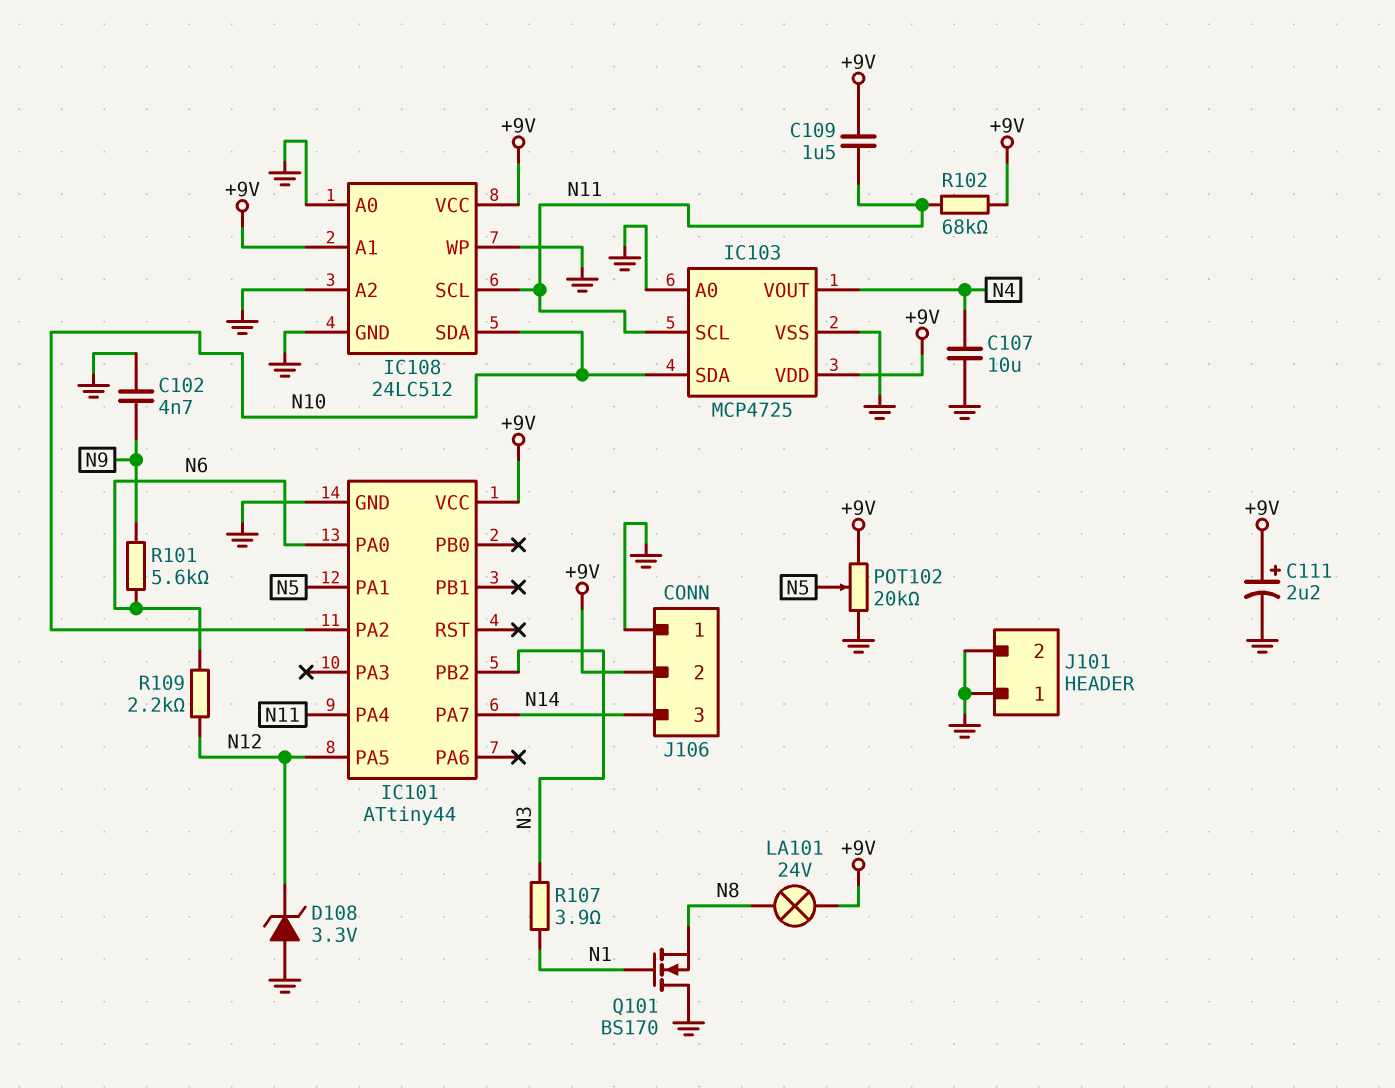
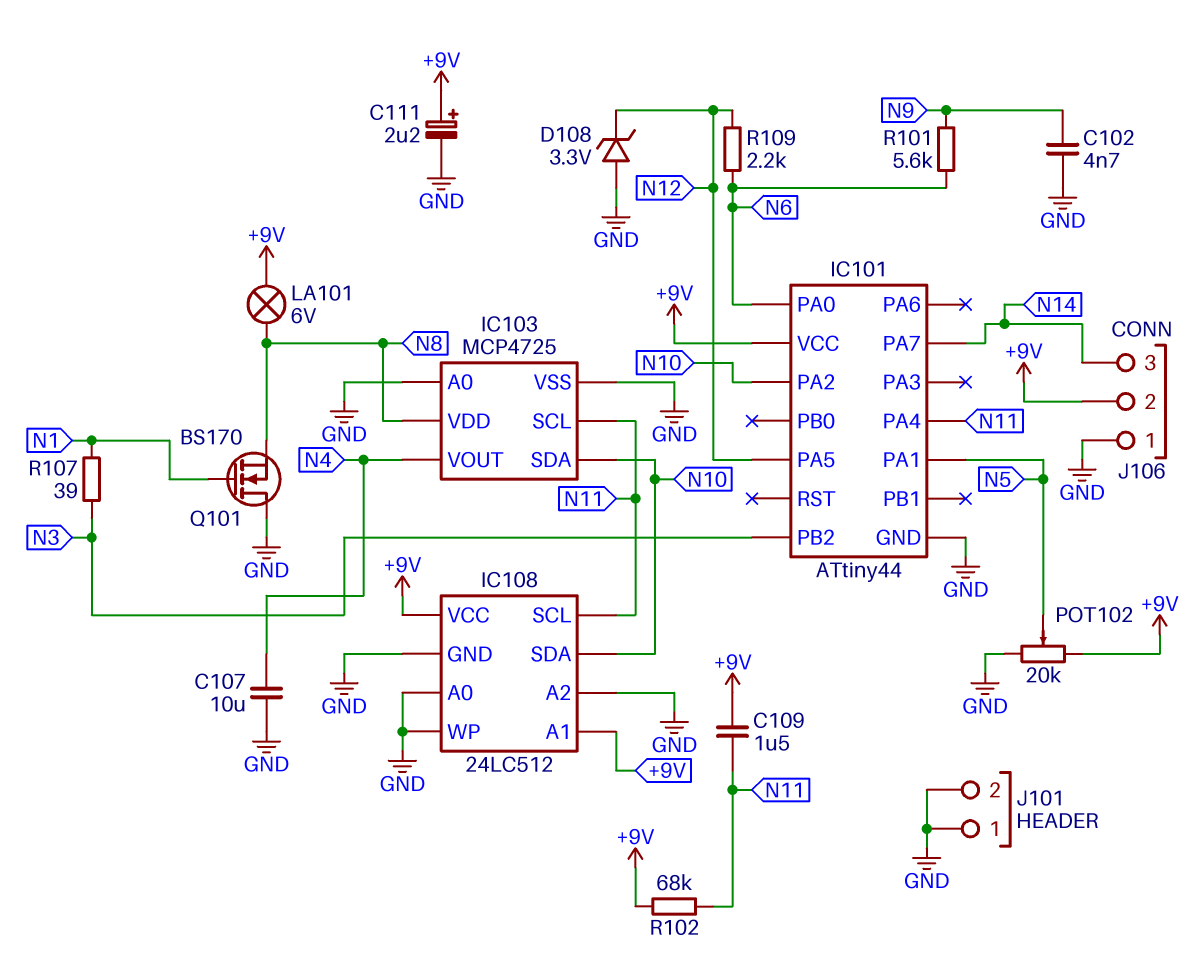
IC103 pin VDD: +9V -> N8
LA101: lamp 24V (+9V, N8) -> lamp 6V (+9V, N8)
R107: 3.9 (N1, N3) -> 39 (N1, N3)

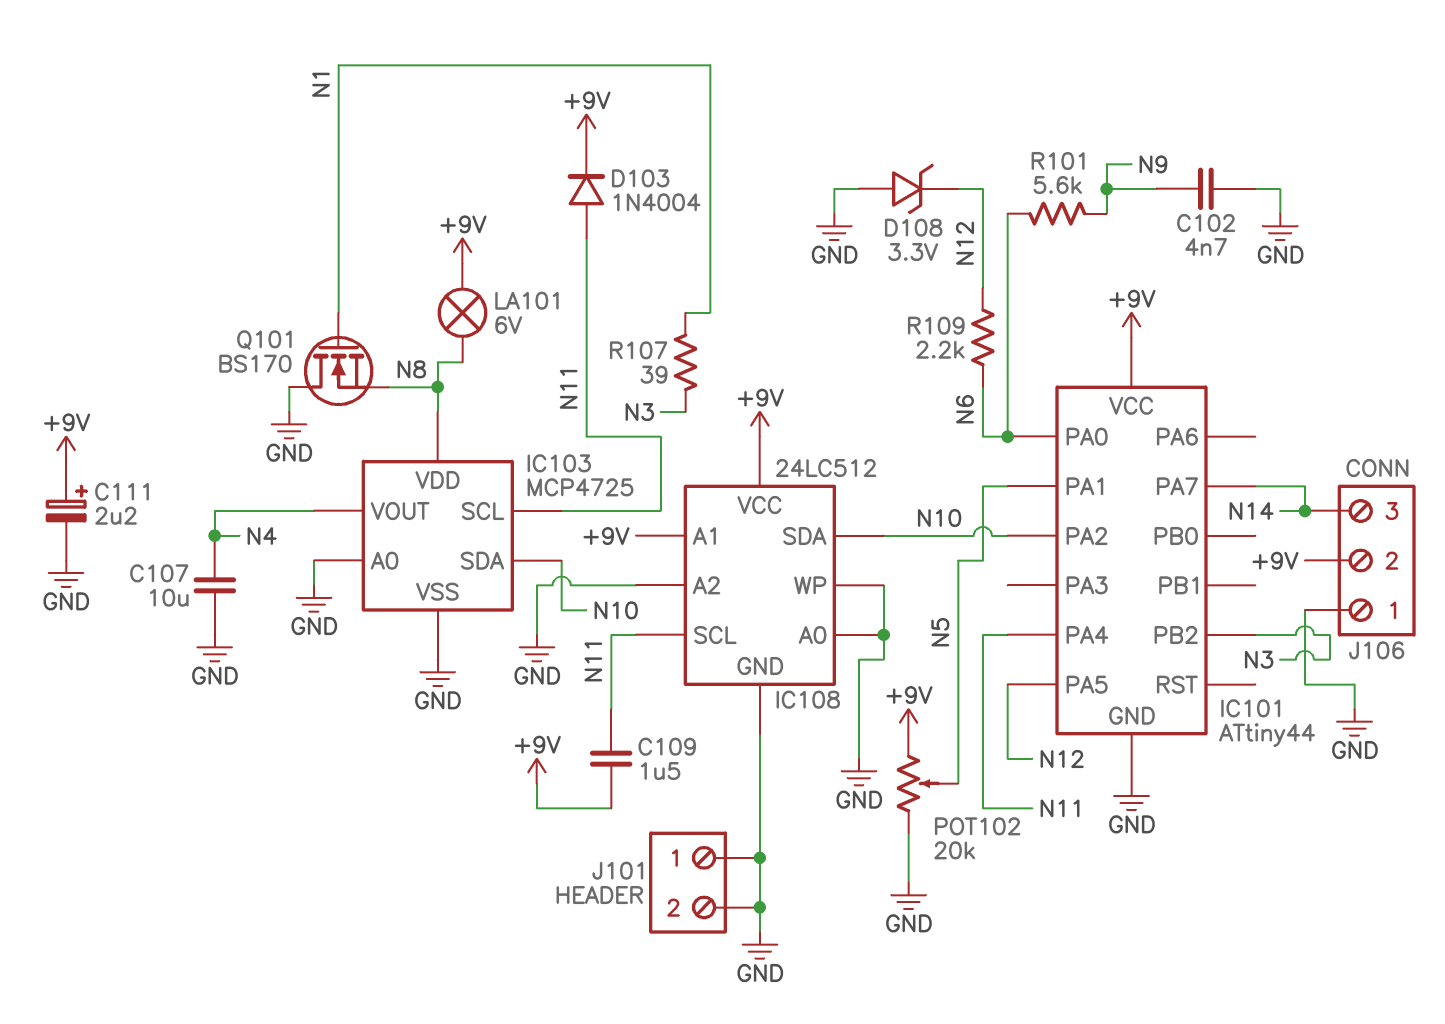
D103: none -> diode 1N4004 (A N11, K +9V)
R102: 68k (+9V, N11) -> none

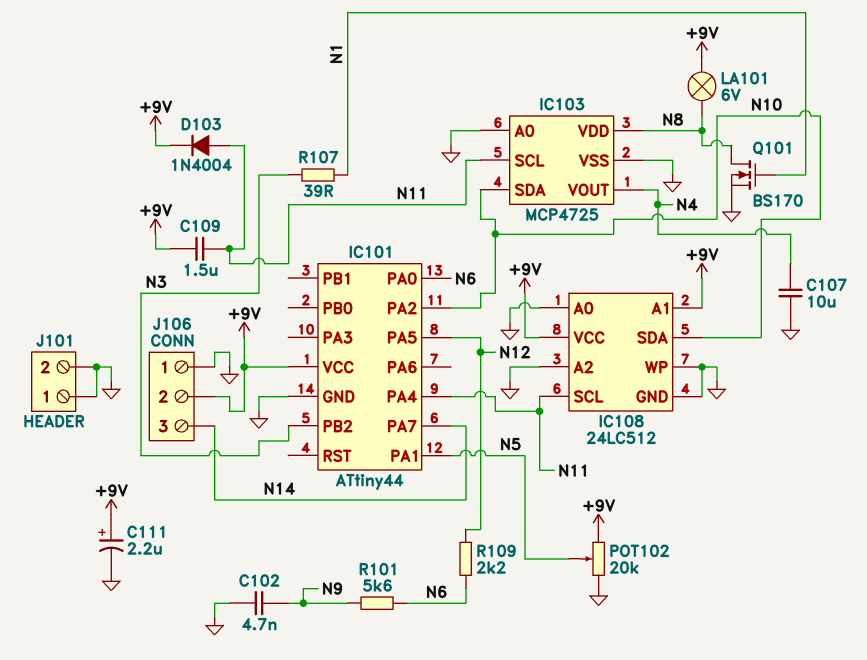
D108: zener 3.3V (A GND, K N12) -> none
Q101: NMOS BS170 (G N1, D GND, S N8) -> NMOS BS170 (G N1, D N8, S GND)

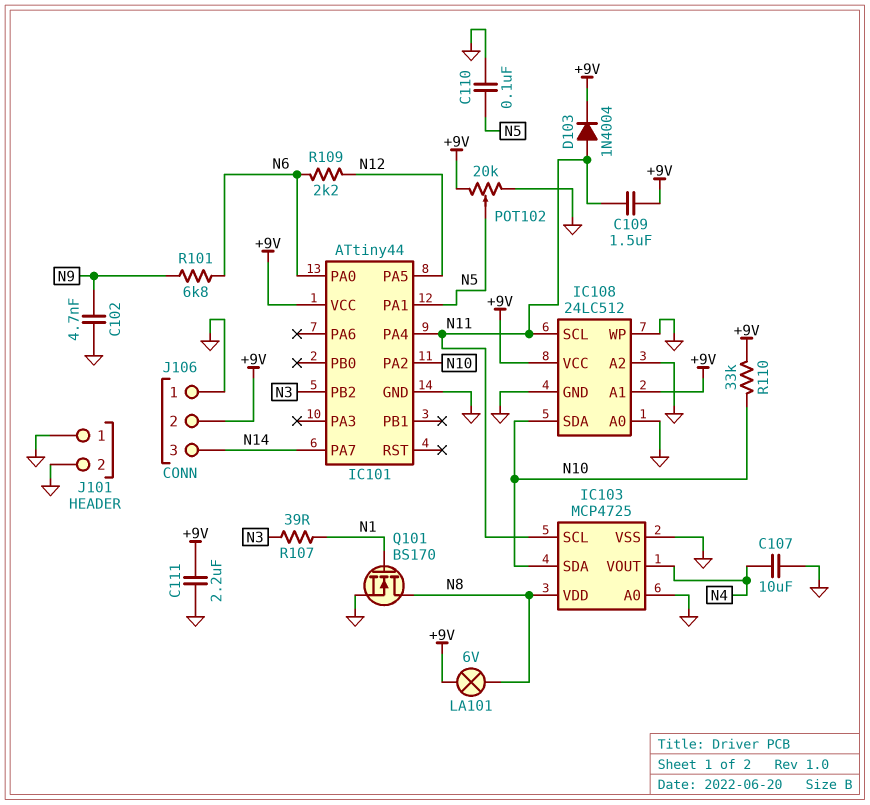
C110: none -> 100nF (GND, N5)
C111: 2.2uF (plus +9V, minus GND) -> 2.2uF (+9V, GND)
R101: 5.6k (N6, N9) -> 6.8k (N6, N9)
R110: none -> 33k (+9V, N10)

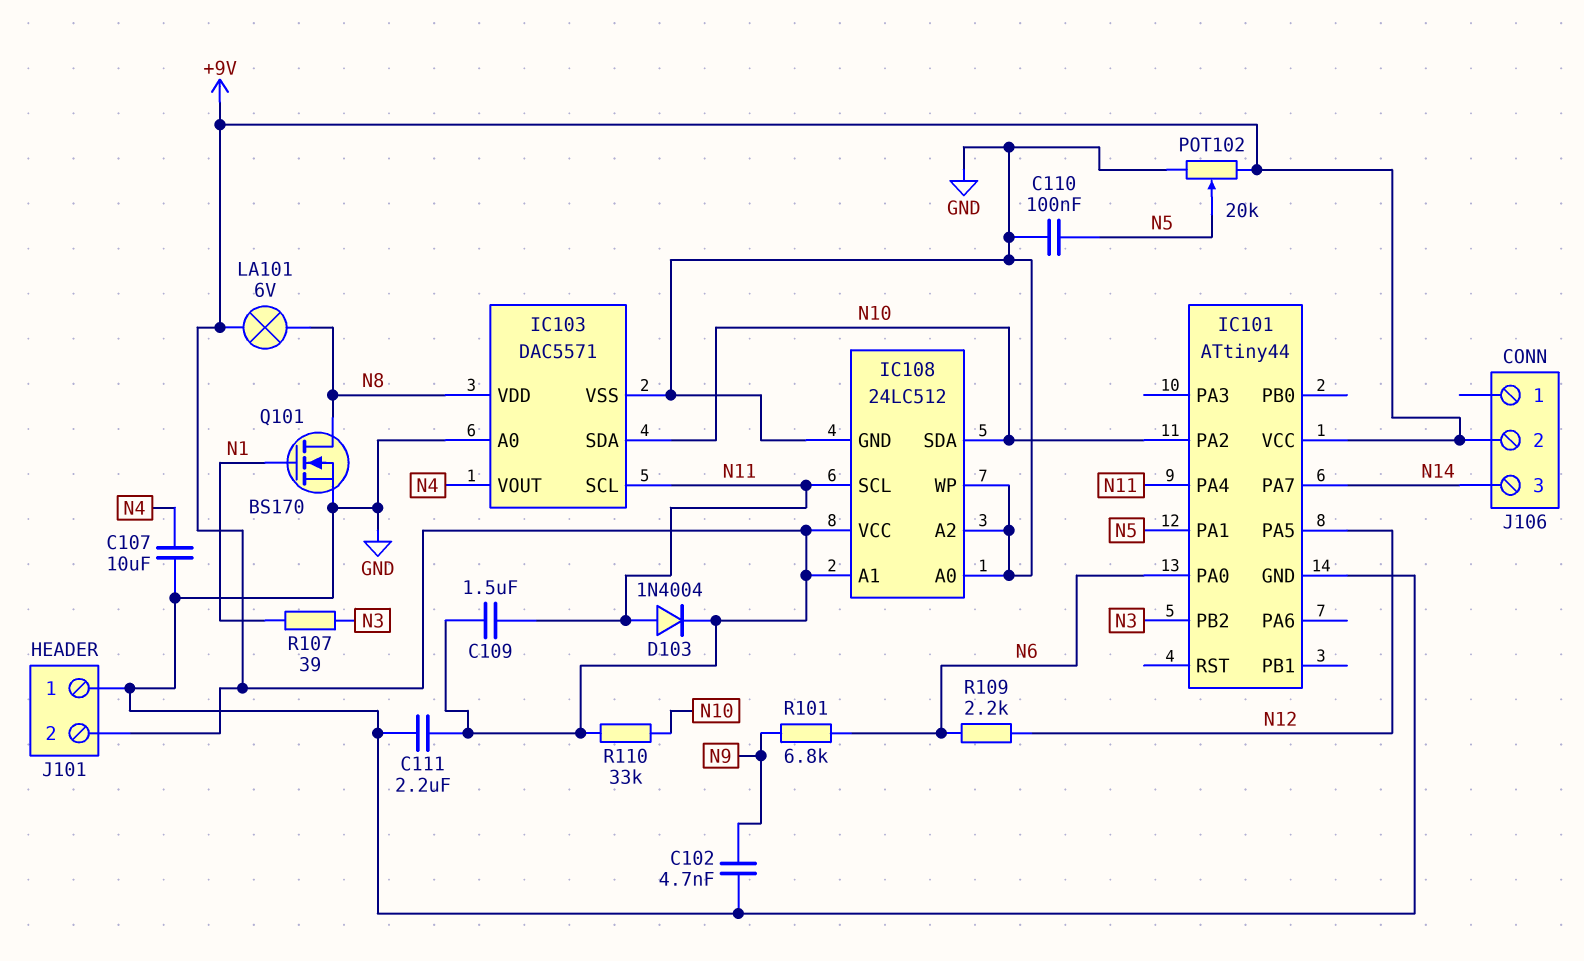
IC103: MCP4725 -> DAC5571
J101 pin 2: GND -> +9V
J106 pin 1: GND -> none

